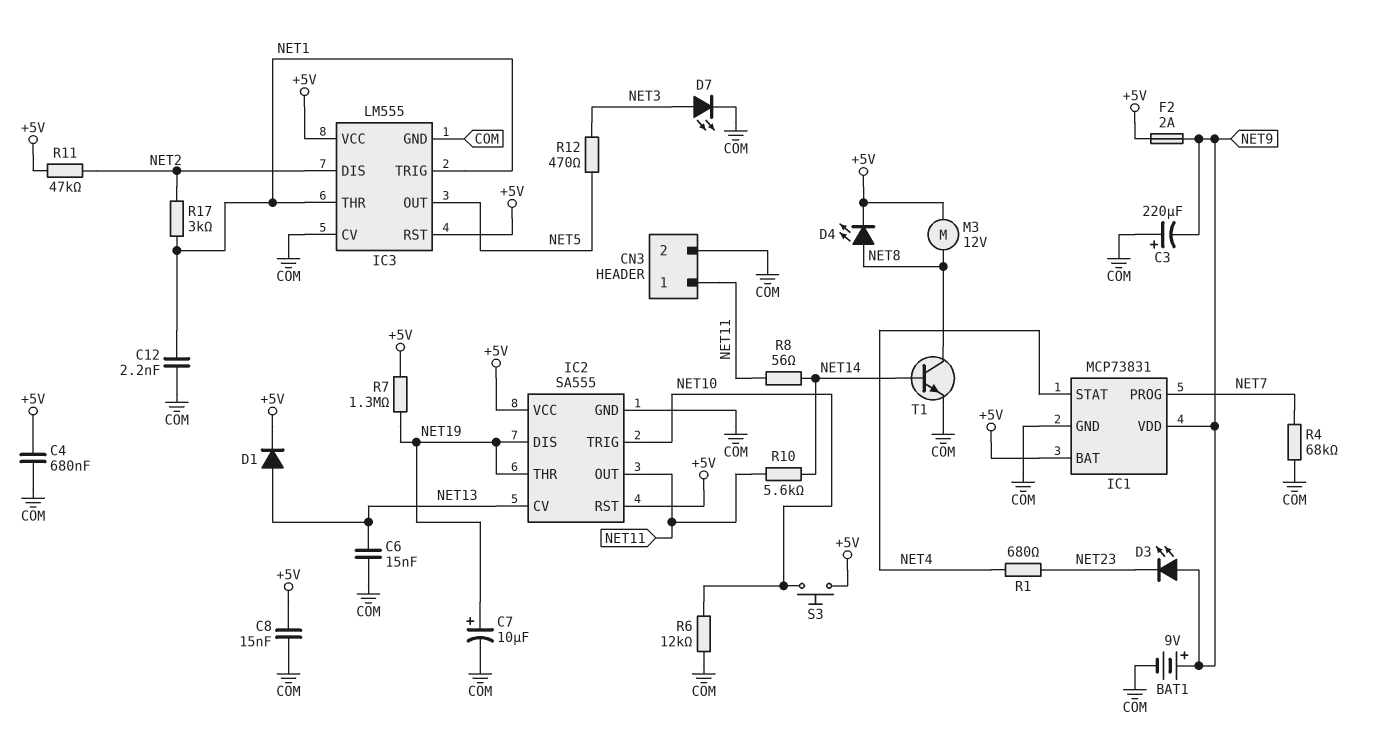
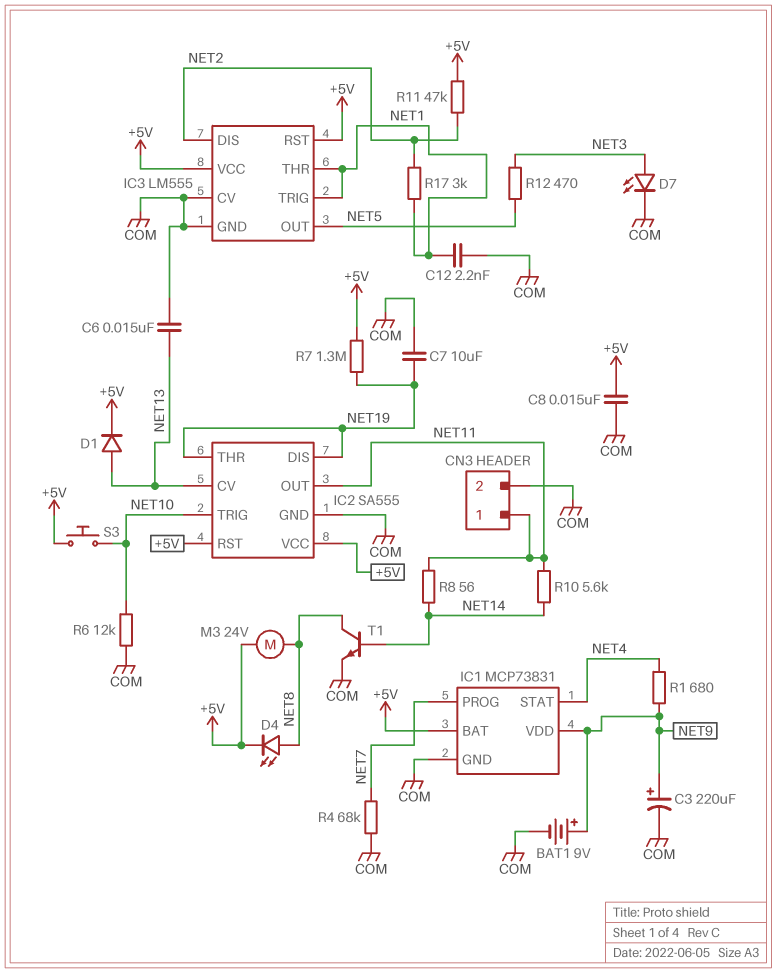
C3: 220uF (plus COM, minus NET9) -> 220uF (plus NET9, minus COM)
C4: 680nF (+5V, COM) -> none
C7: 10uF (plus NET19, minus COM) -> 10uF (COM, NET19)
D3: LED (A NET9, K NET23) -> none
F2: 2A (+5V, NET9) -> none
M3: motor 12V (+5V, NET8) -> motor 24V (+5V, NET8)
R1: 680 (NET4, NET23) -> 680 (NET4, NET9)

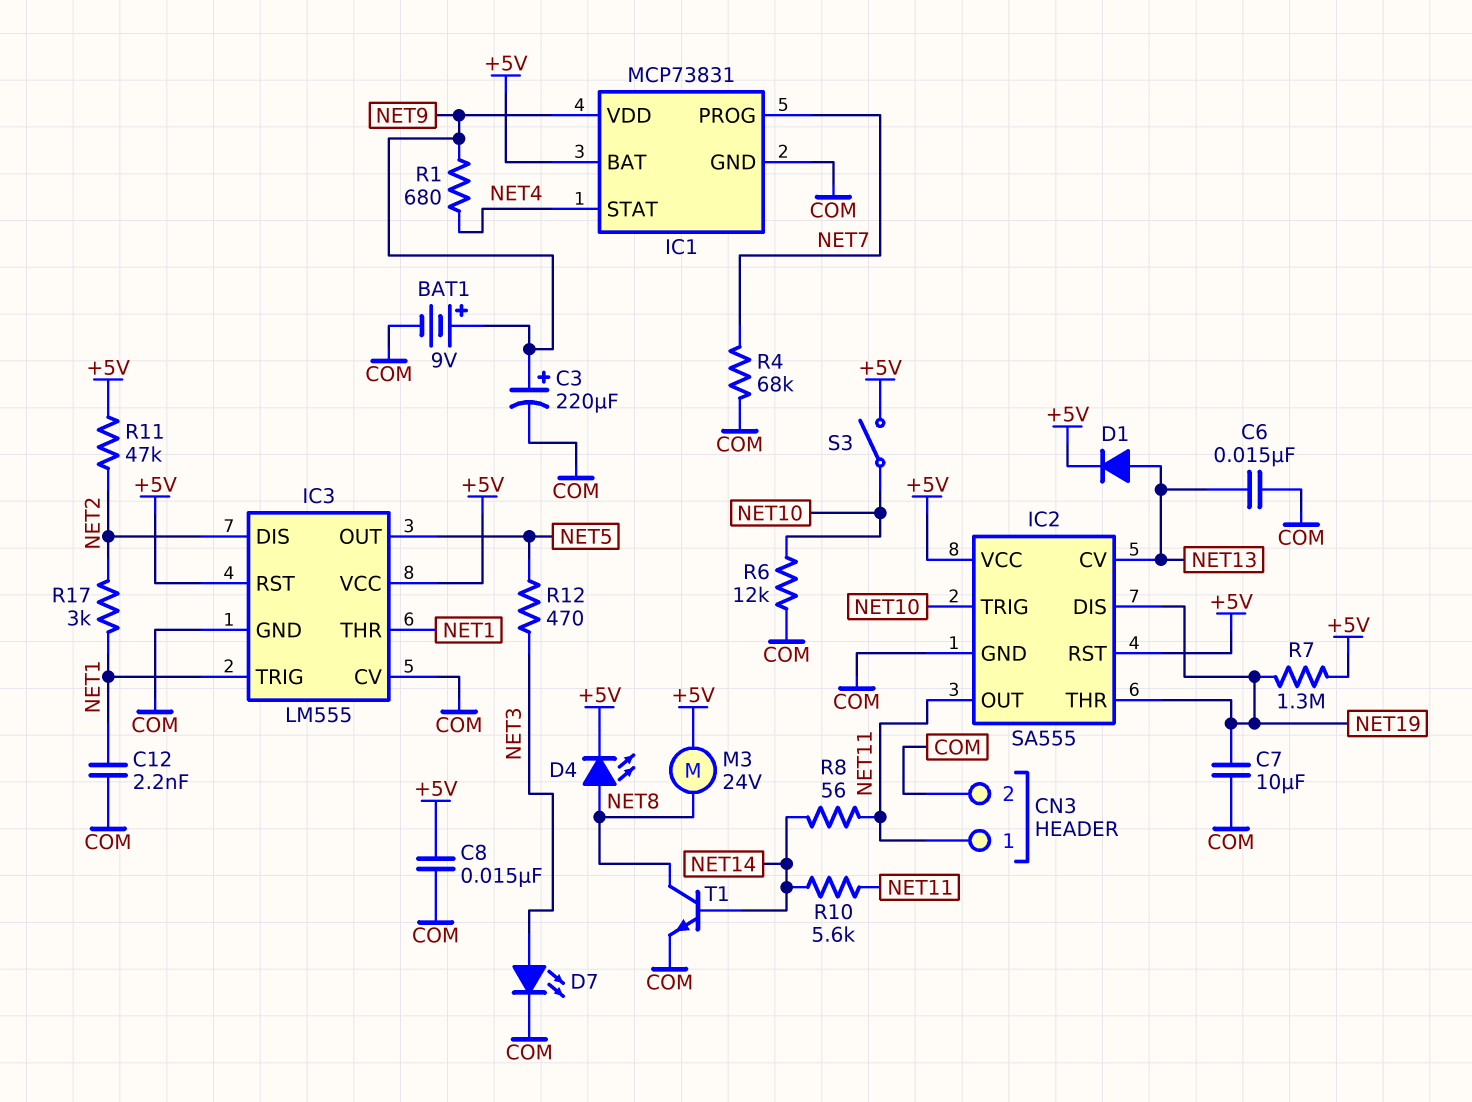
S3: button (+5V, NET10) -> switch (+5V, NET10)

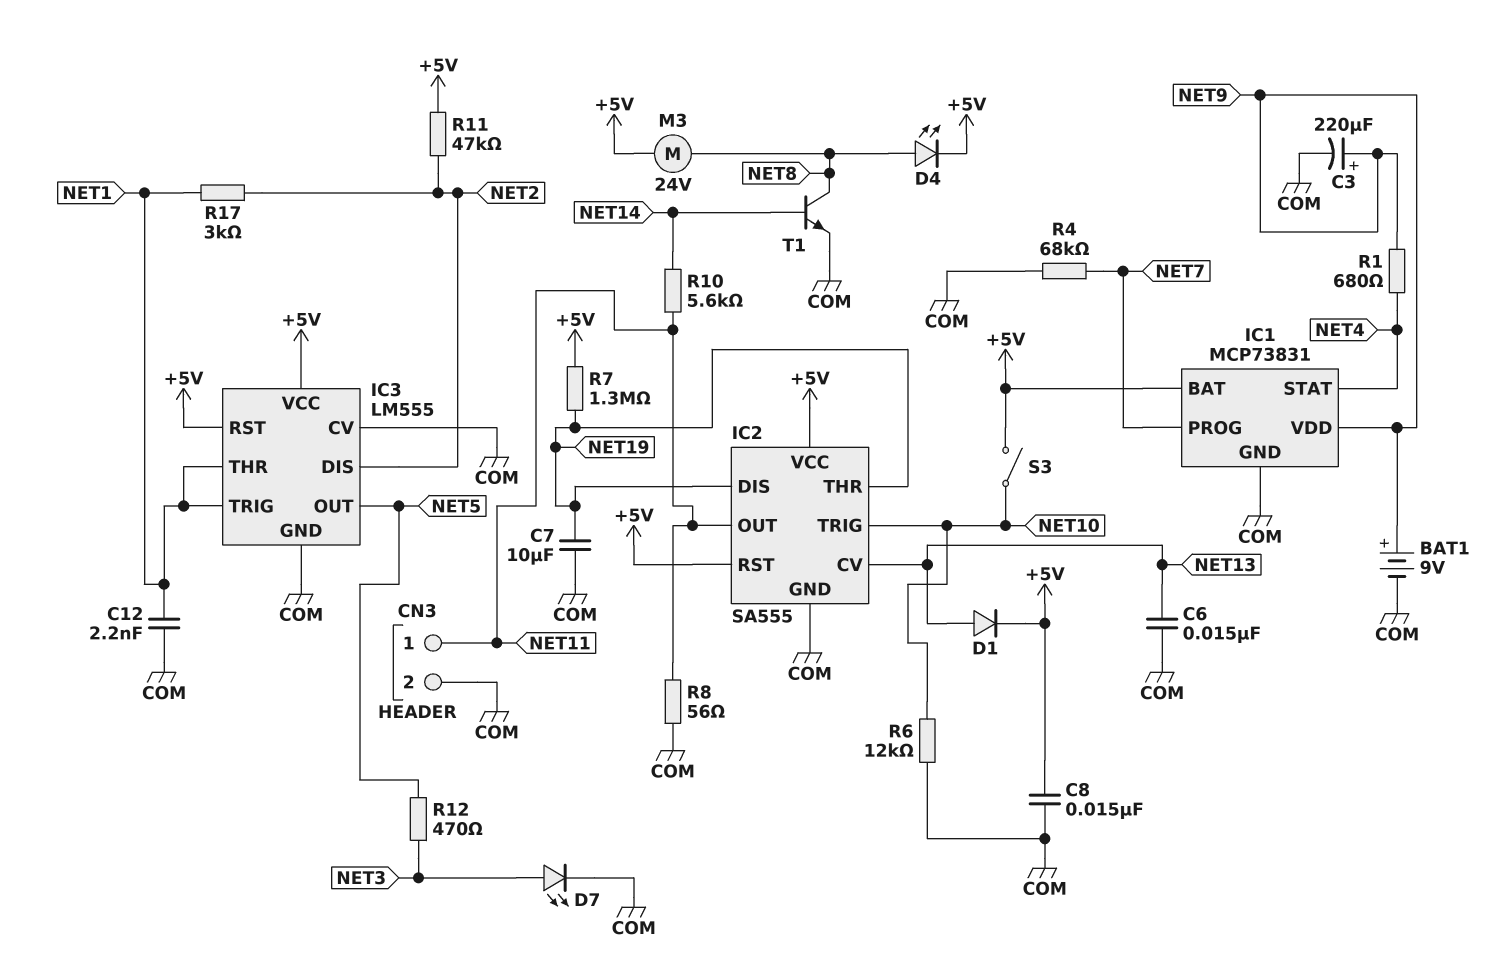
R8: 56 (NET11, NET14) -> 56 (COM, NET11)

